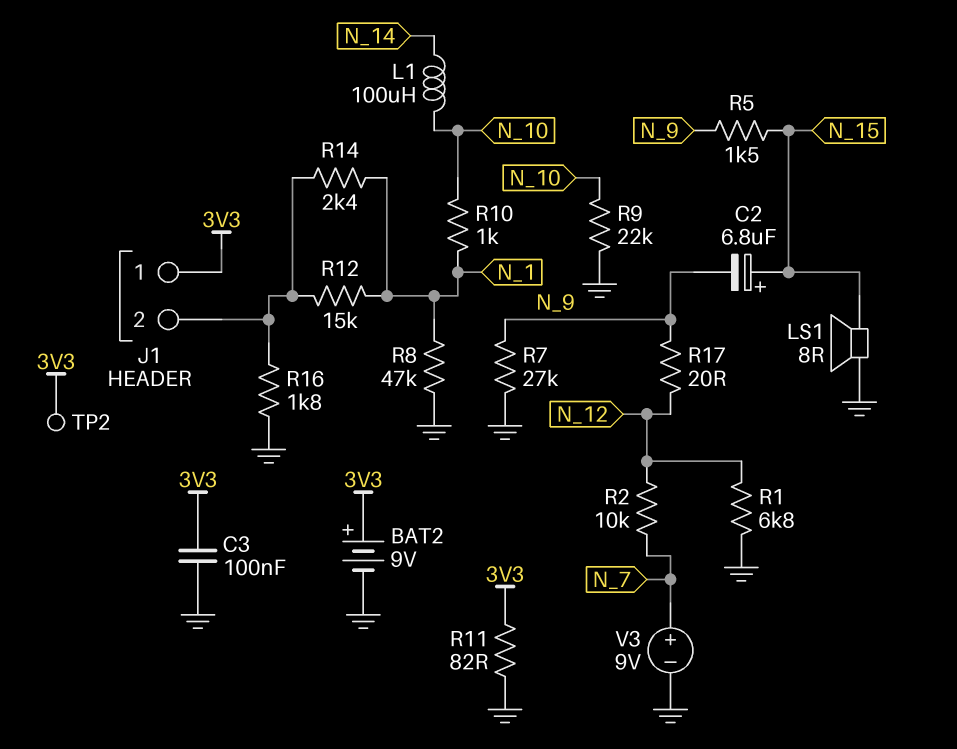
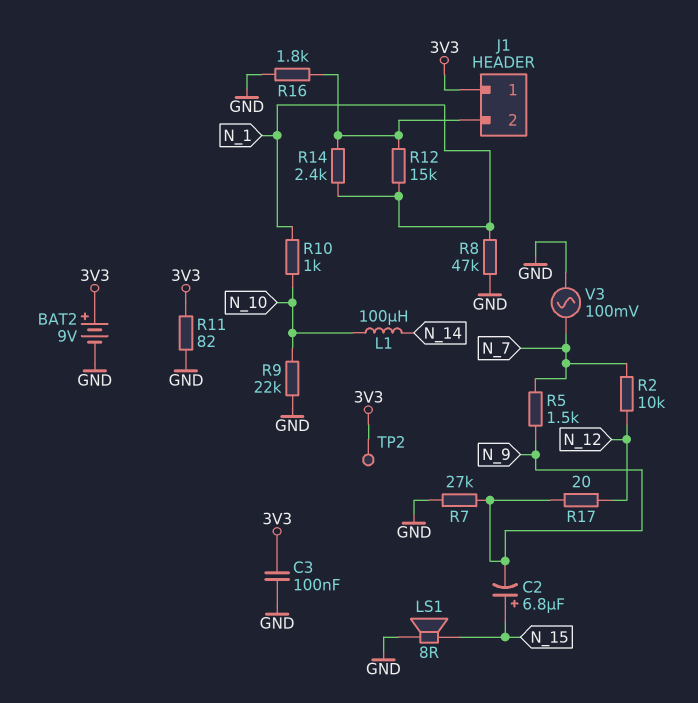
R1: 6.8k (GND, N_12) -> none
R5: 1.5k (N_9, N_15) -> 1.5k (N_7, N_9)
V3: 9V (plus N_7, minus GND) -> AC 100mV (GND, N_7)

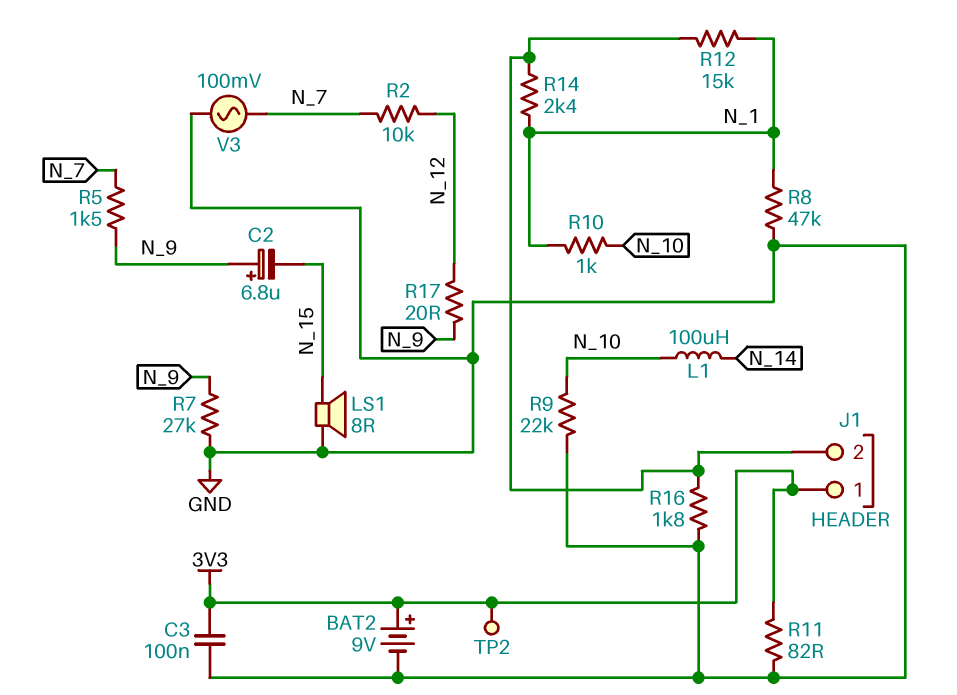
C2: 6.8uF (plus N_15, minus N_9) -> 6.8uF (plus N_9, minus N_15)

